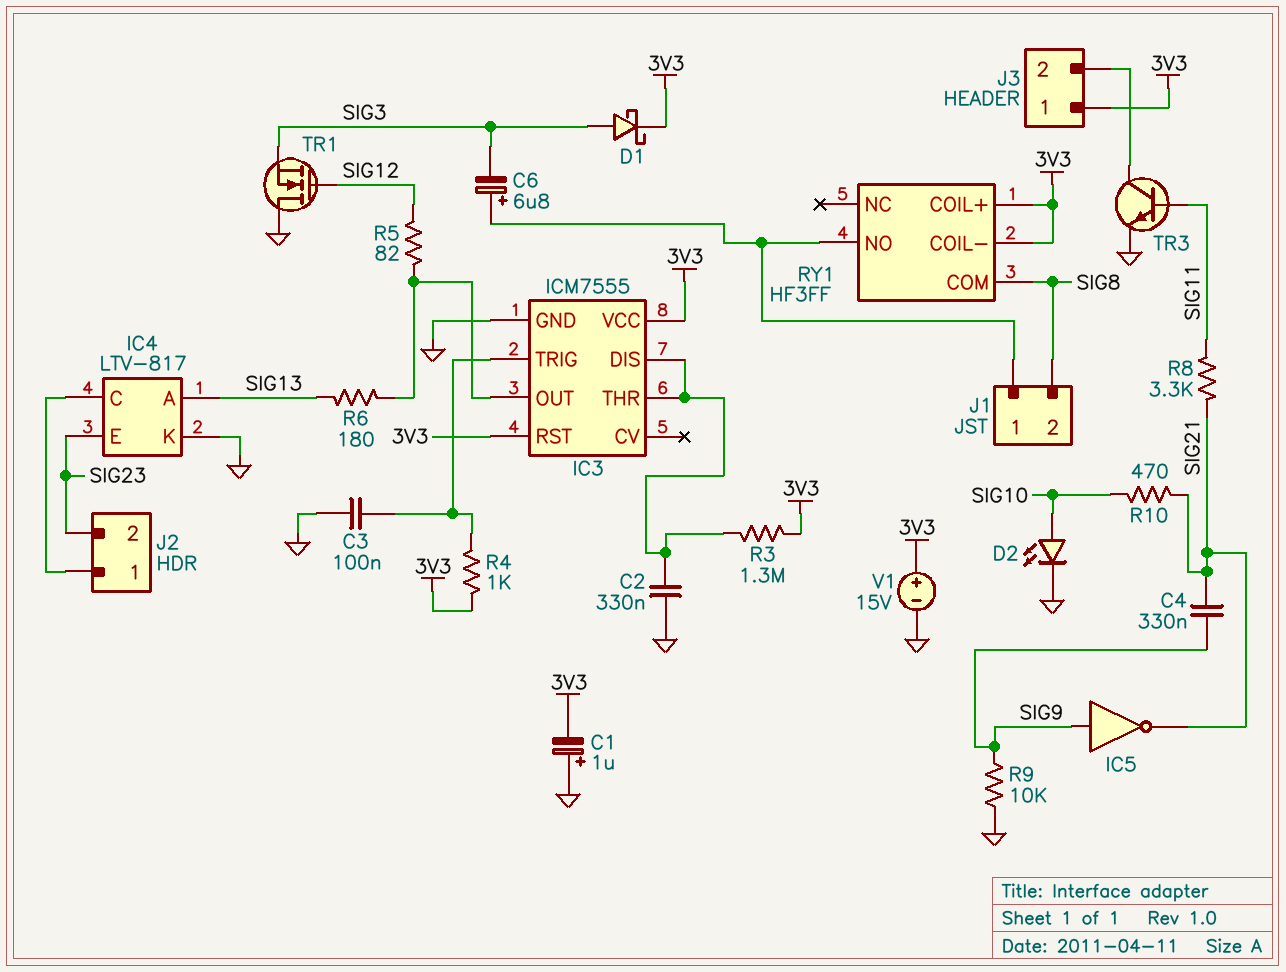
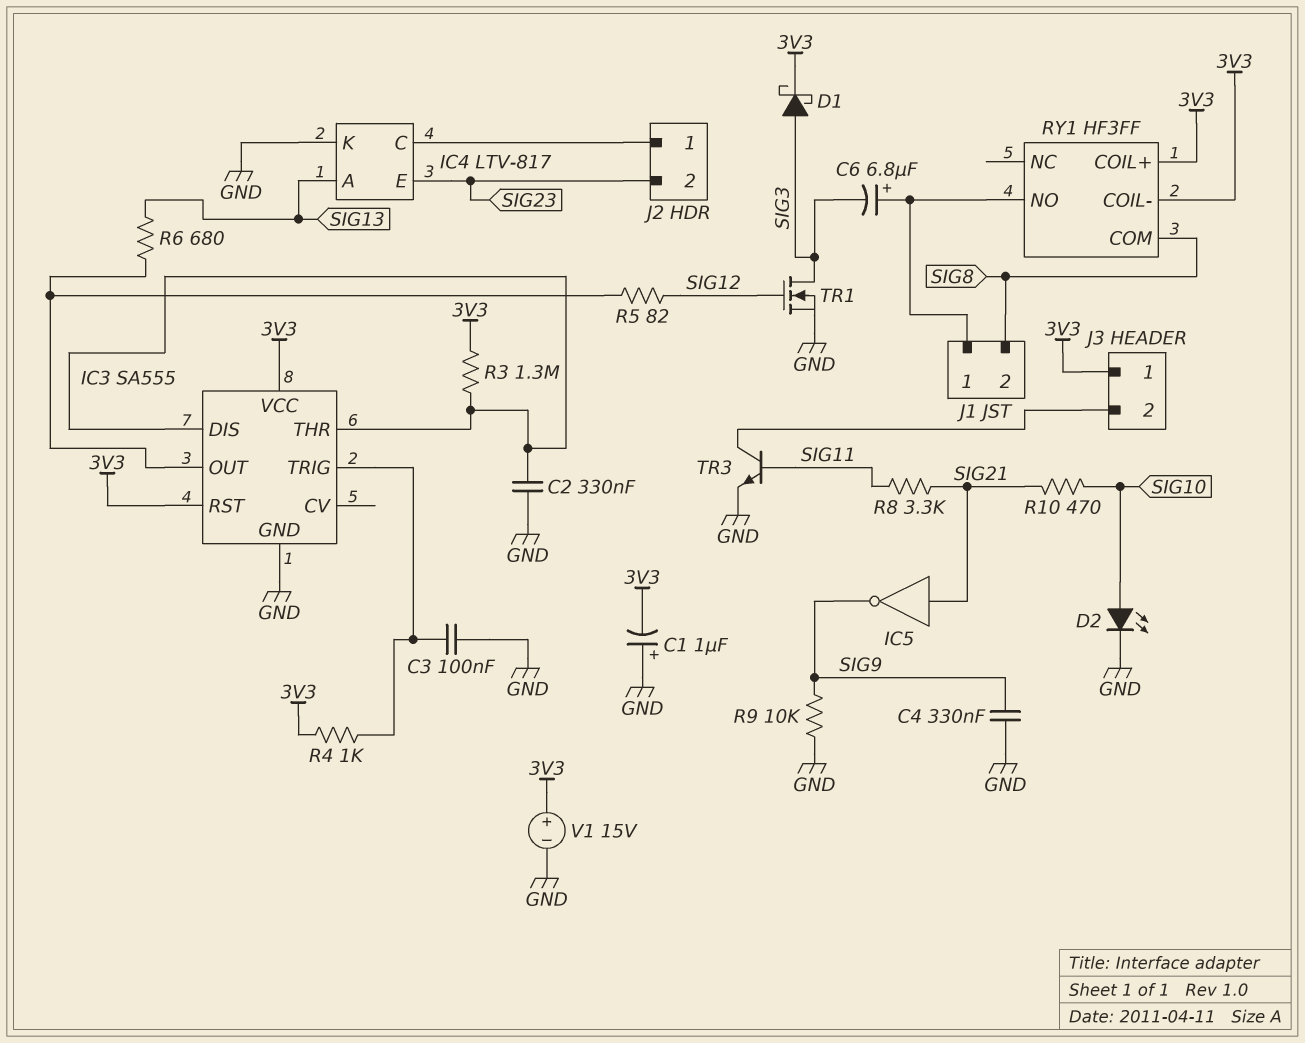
C4: 330nF (SIG9, SIG21) -> 330nF (GND, SIG9)
IC3: ICM7555 -> SA555
IC5: NOT (in SIG9, out SIG21) -> NOT (in SIG21, out SIG9)
R6: 180 (IC3/OUT, SIG13) -> 680 (IC3/OUT, SIG13)
TR1: NMOS (G SIG12, D GND, S SIG3) -> NMOS (G SIG12, D SIG3, S GND)

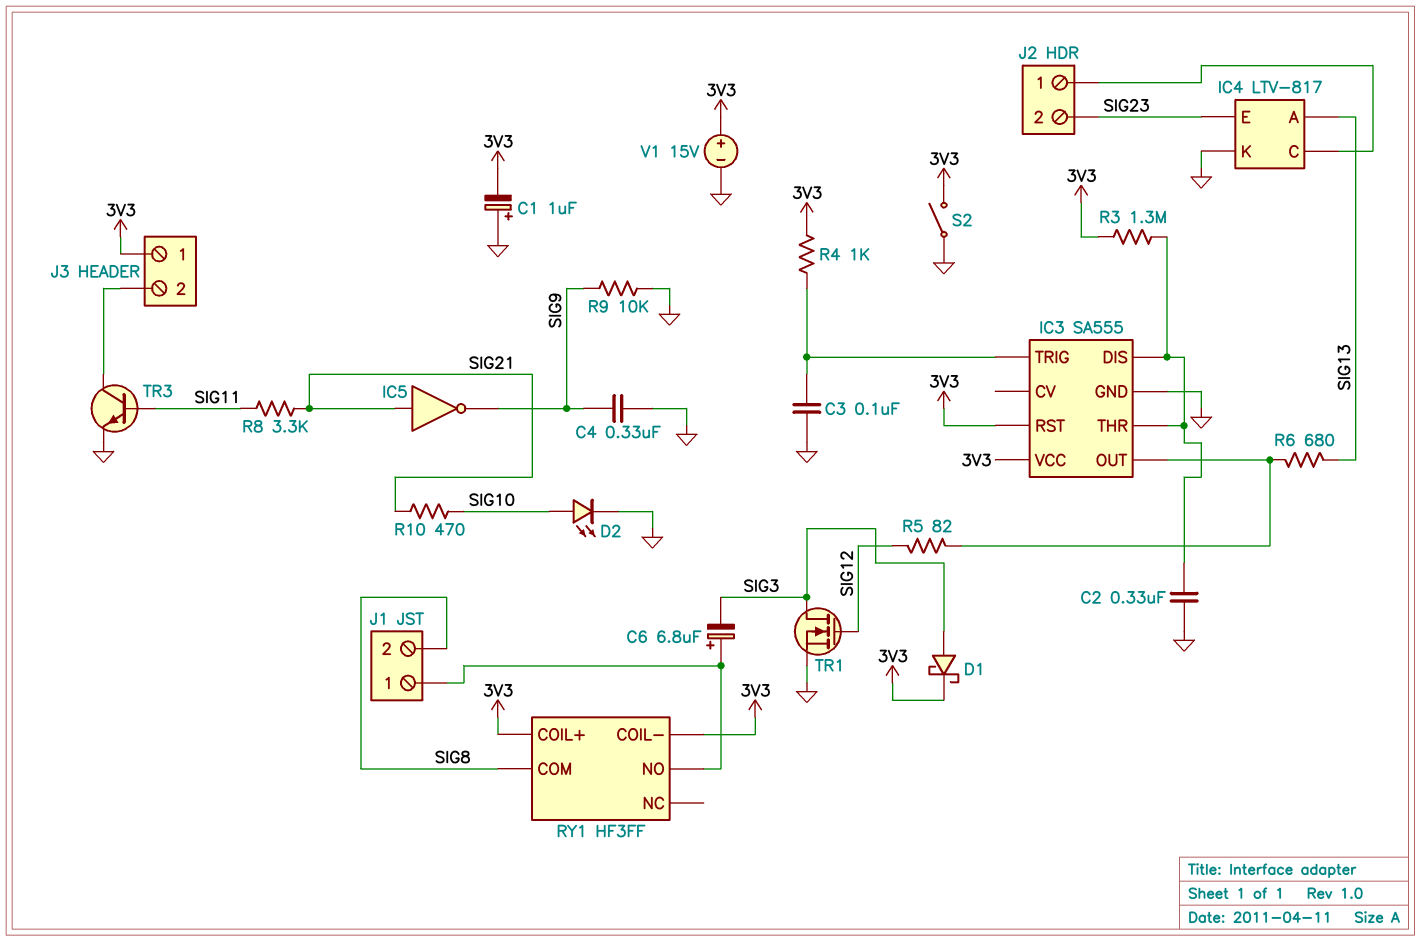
S2: none -> switch (3V3, GND)

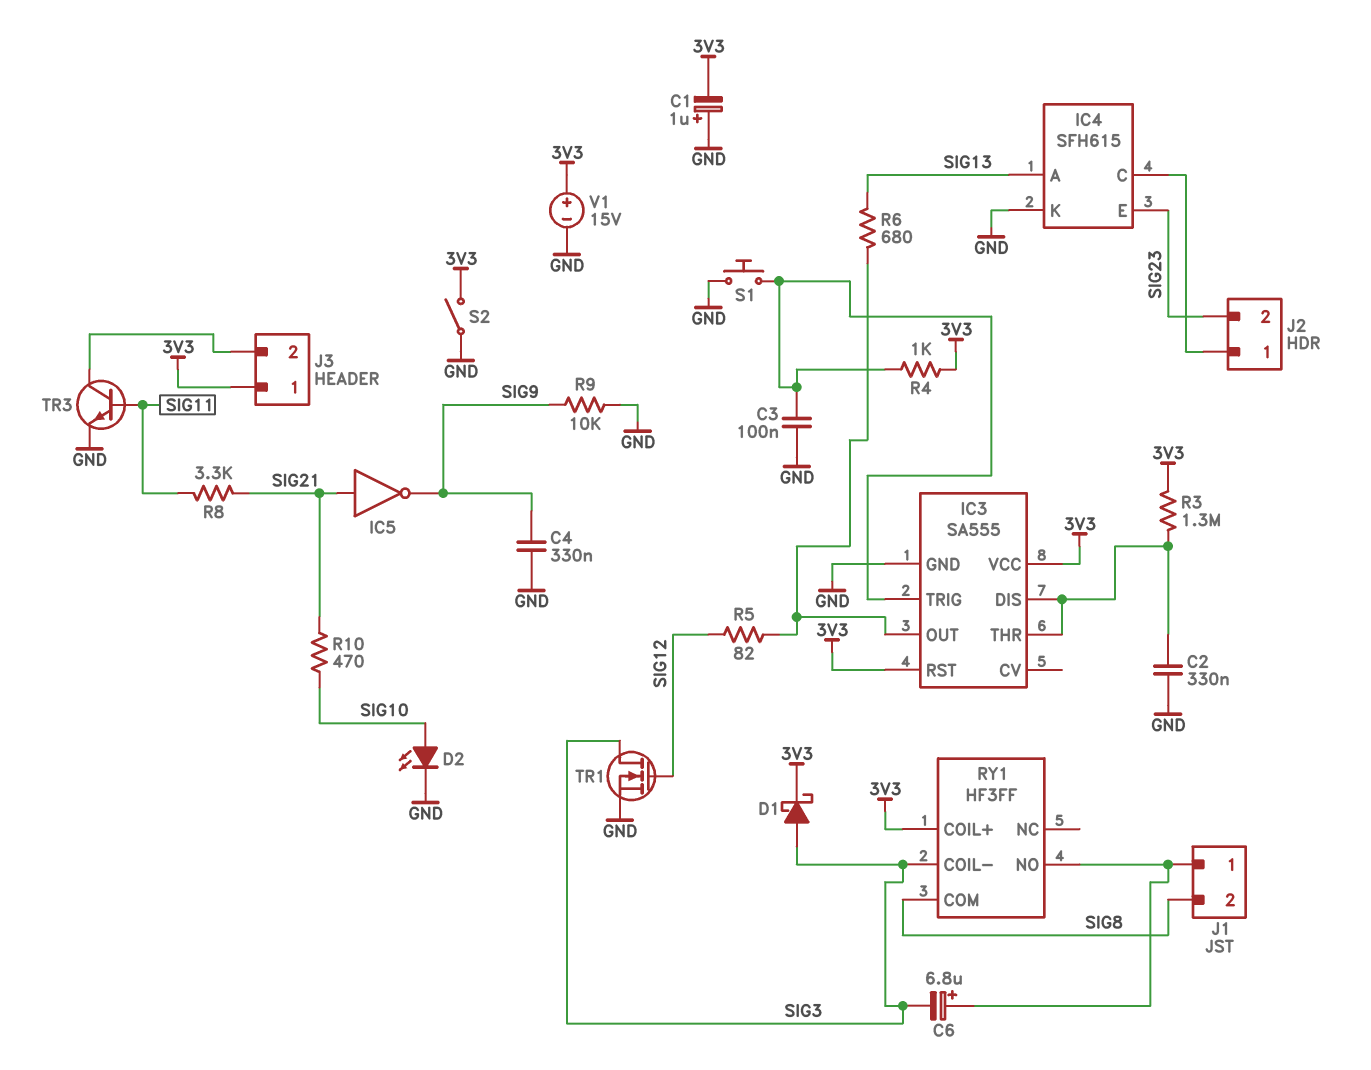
IC4: LTV-817 -> SFH615
RY1 pin COIL-: 3V3 -> SIG3
S1: none -> button (GND, IC3/TRIG)

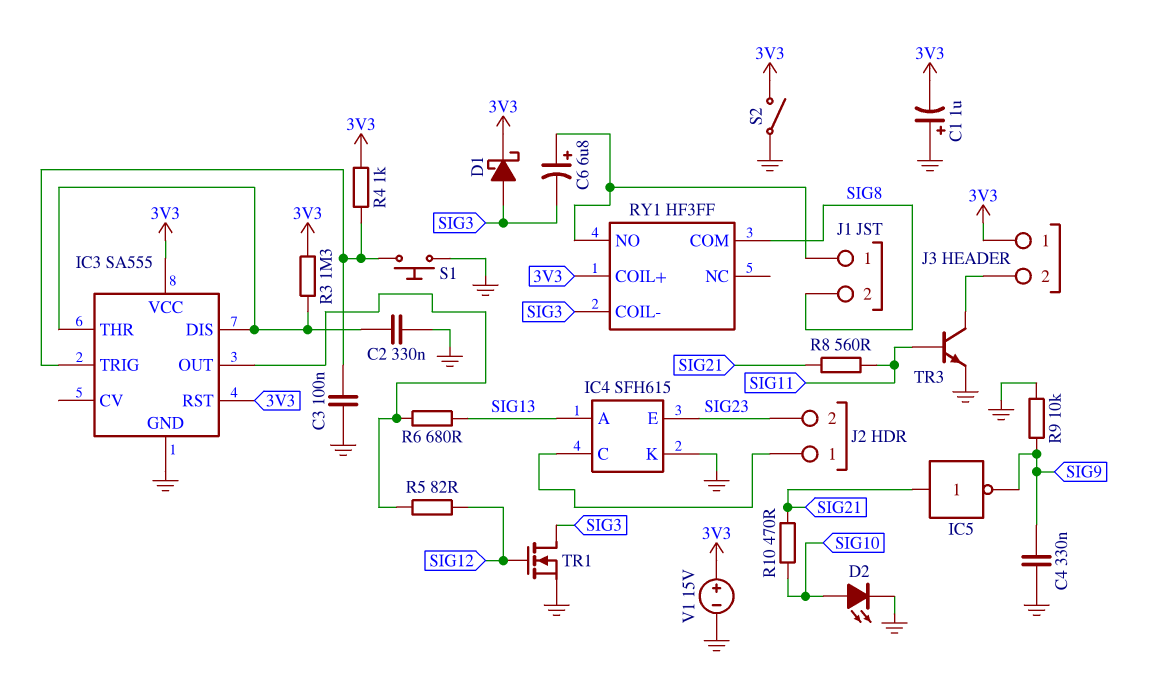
R8: 3.3k (SIG11, SIG21) -> 560 (SIG11, SIG21)

